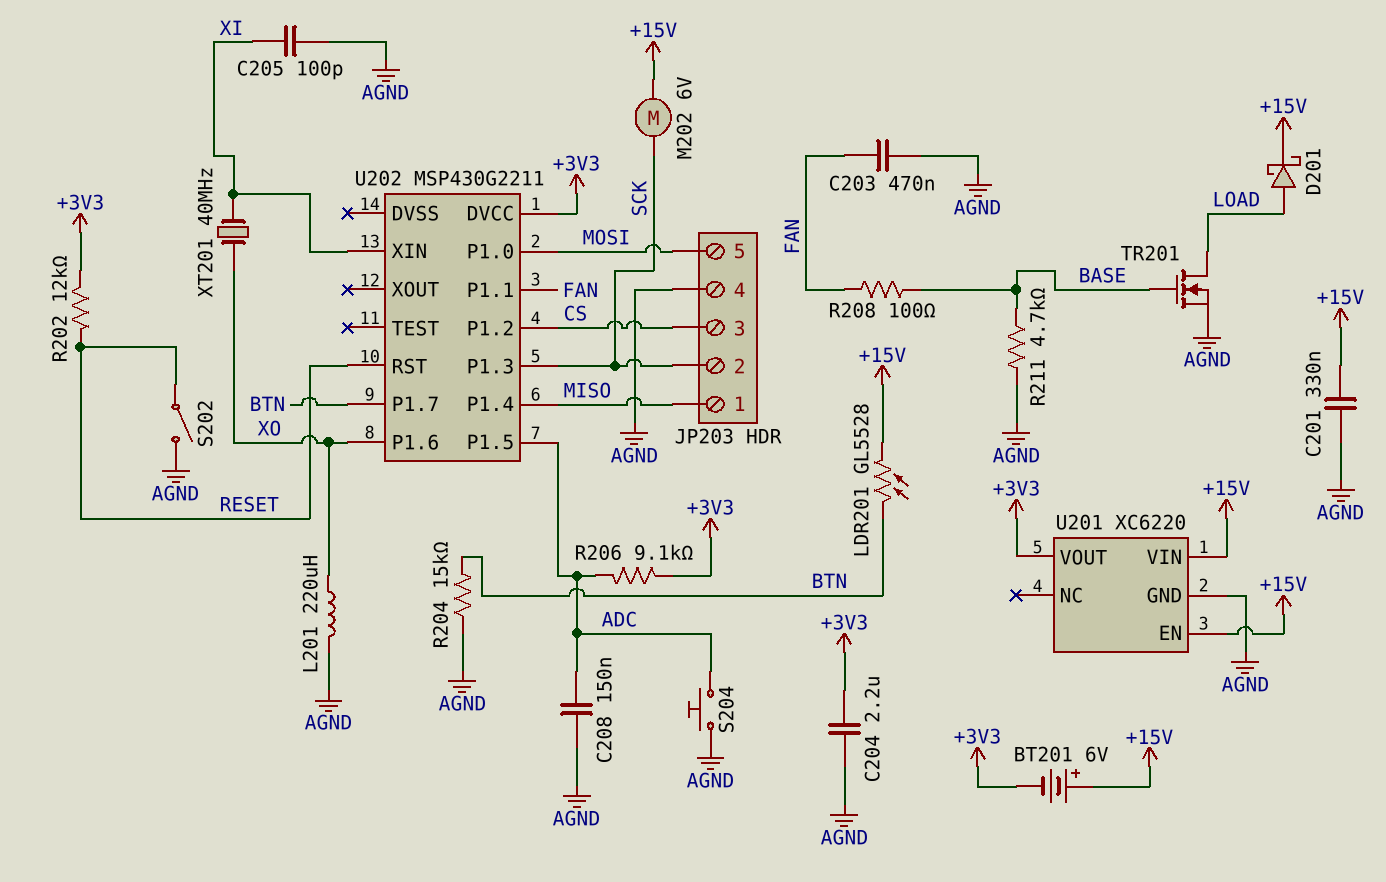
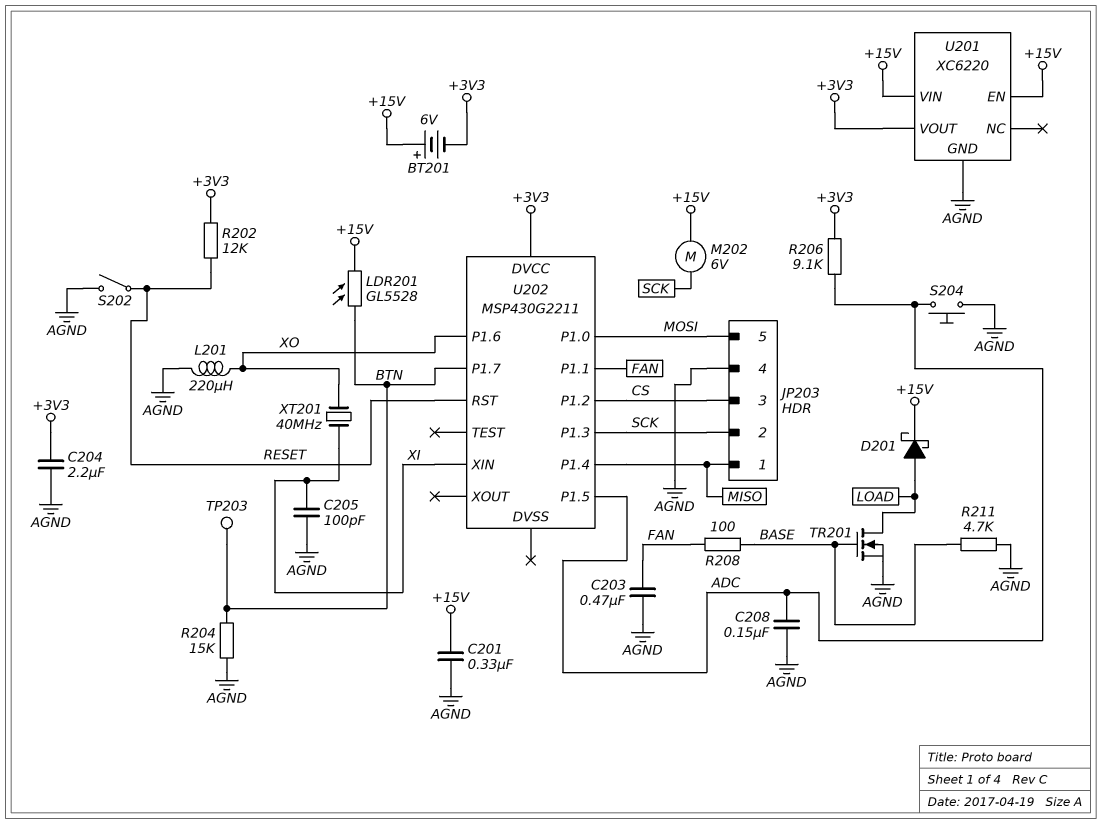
TP203: none -> test point (BTN)

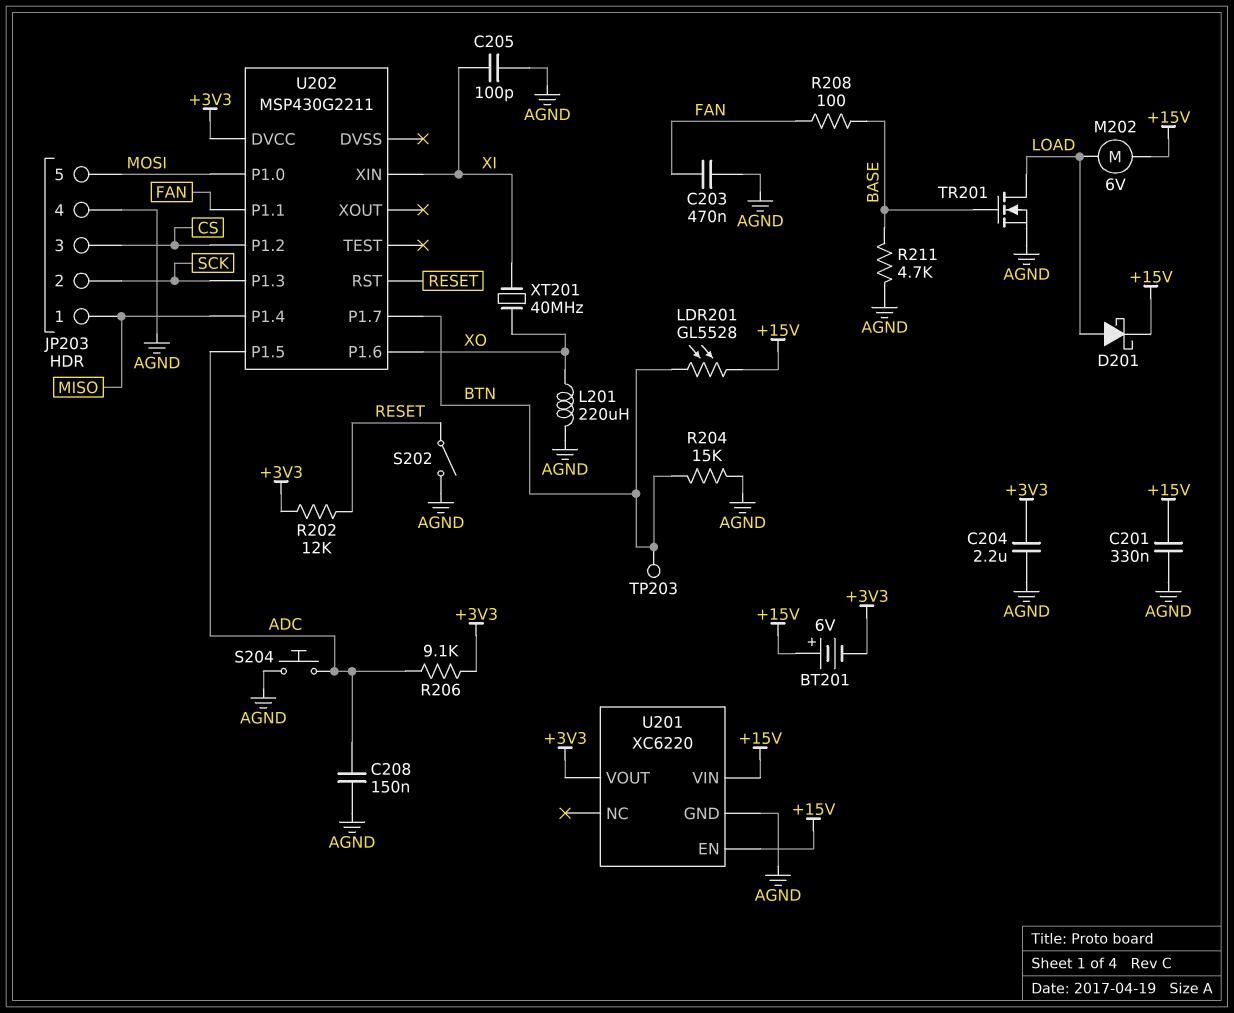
M202: motor 6V (+15V, SCK) -> motor 6V (+15V, LOAD)

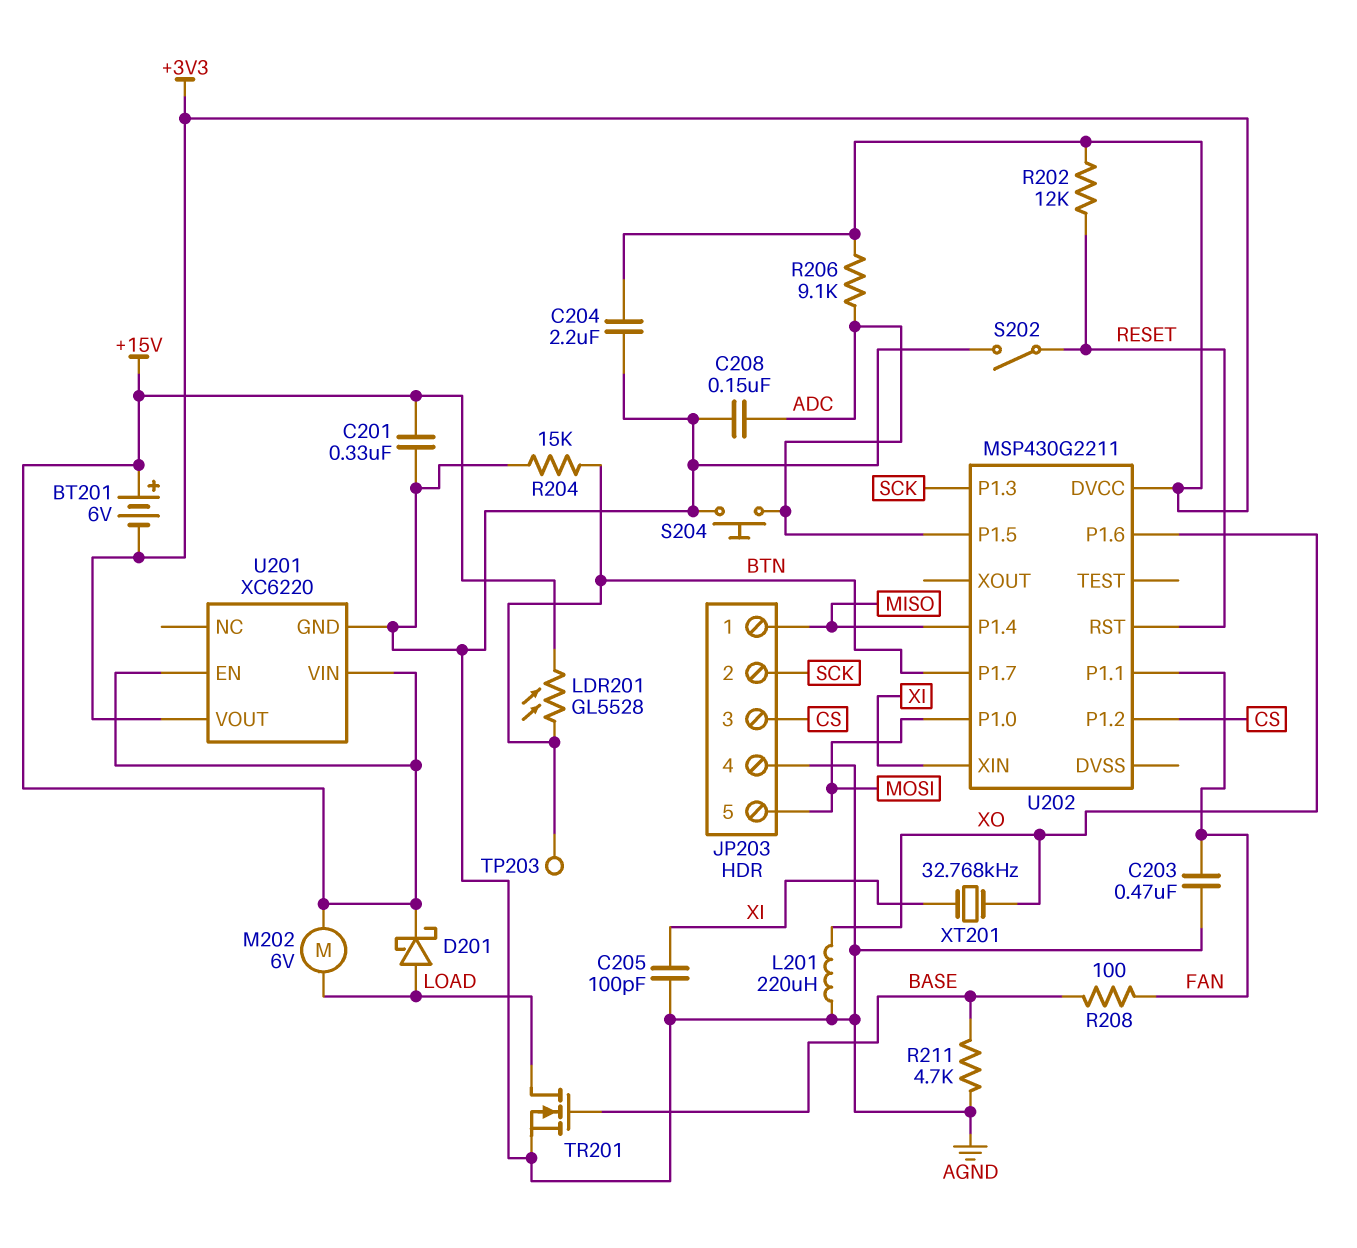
XT201: 40MHz (XI, XO) -> 32.768kHz (XI, XO)

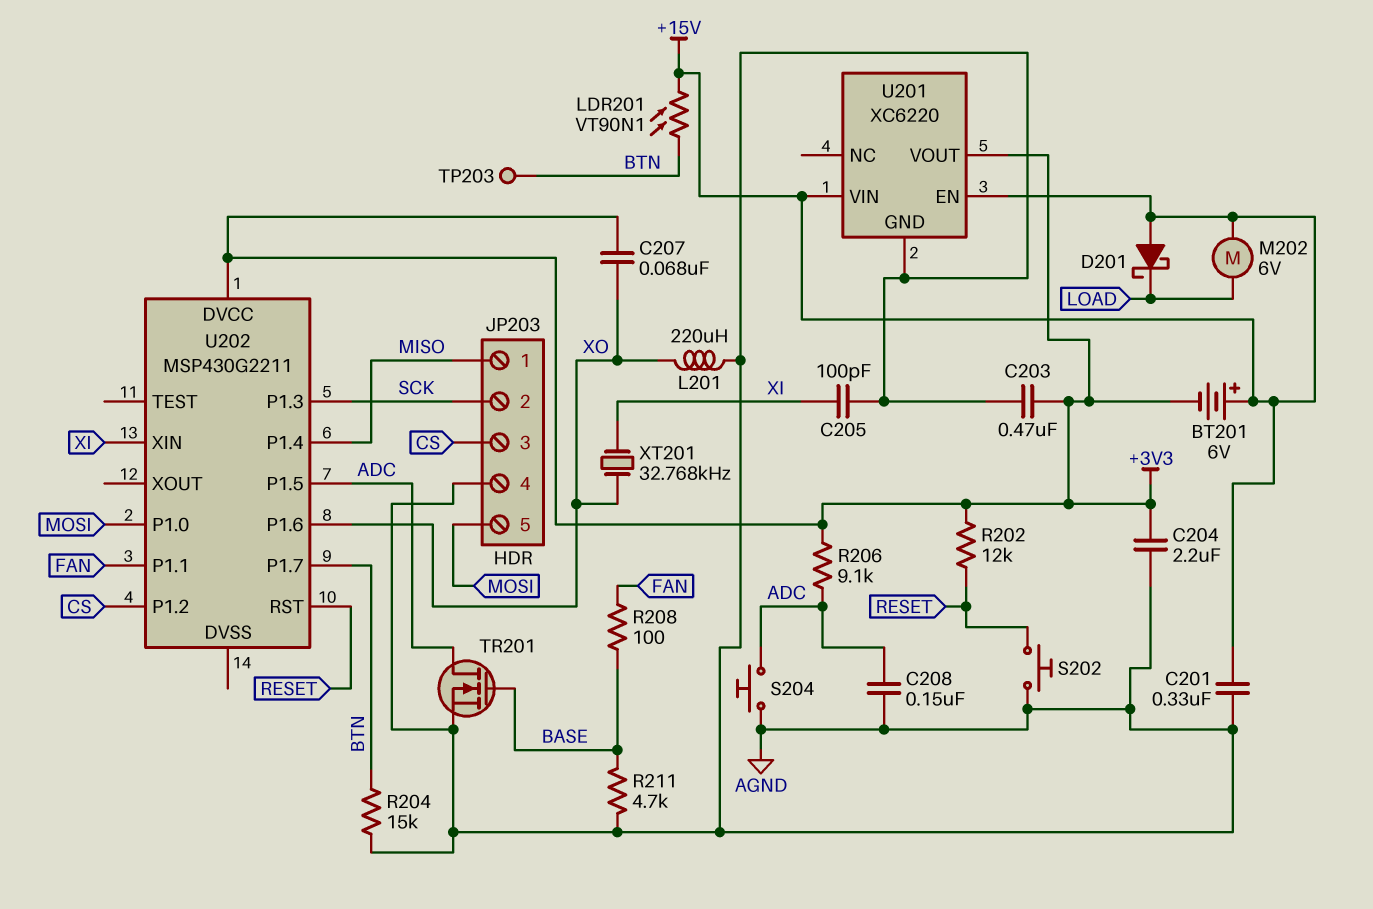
C203: 470nF (AGND, FAN) -> 470nF (+3V3, AGND)
C207: none -> 68nF (+3V3, XO)
D201: schottky (A LOAD, K +15V) -> schottky (A +15V, K LOAD)
LDR201: GL5528 (+15V, BTN) -> VT90N1 (+15V, BTN)
S202: switch (AGND, RESET) -> button (AGND, RESET)
TR201: NMOS (G BASE, D LOAD, S AGND) -> NMOS (G BASE, D ADC, S AGND)

